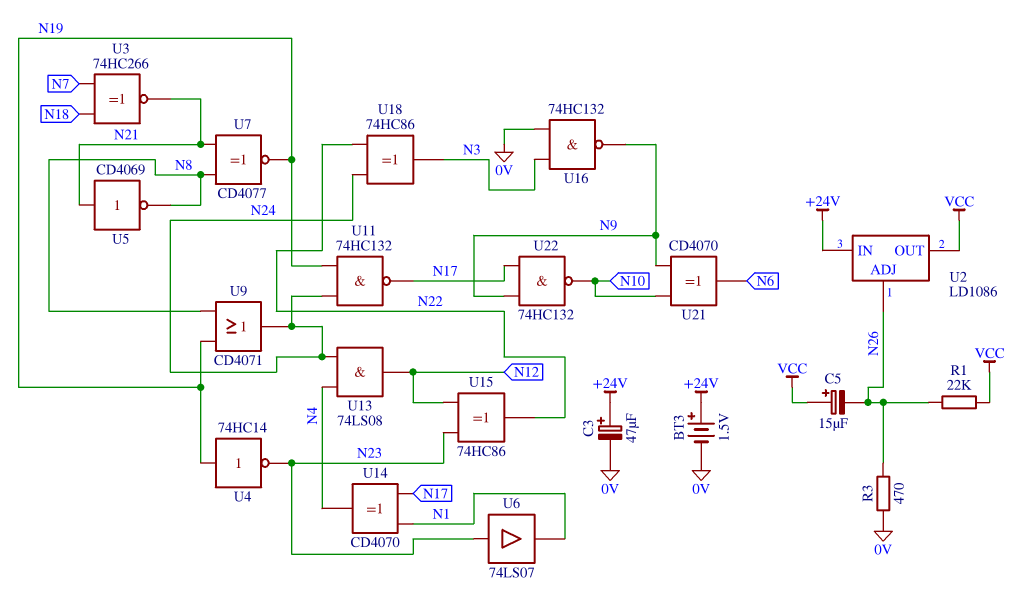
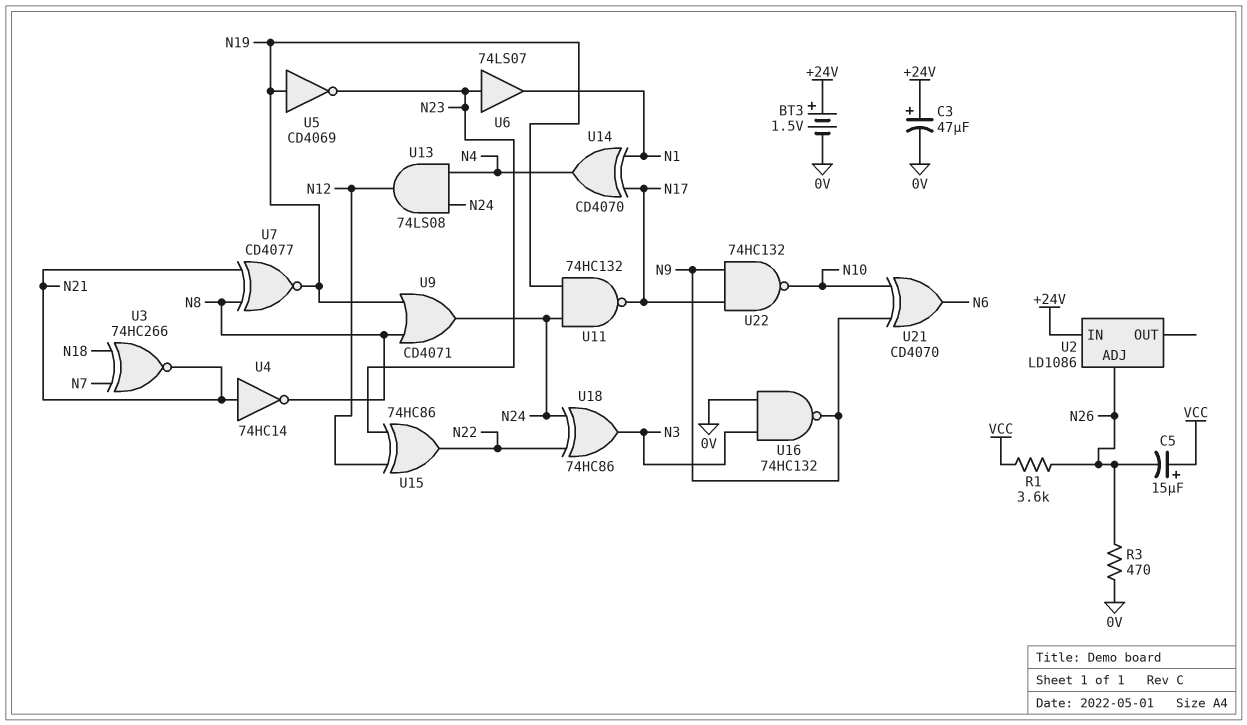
R1: 22k (N26, VCC) -> 3.6k (N26, VCC)
U2 pin OUT: VCC -> none
U4: NOT 74HC14 (in N19, out N23) -> NOT 74HC14 (in N21, out N8)
U5: NOT CD4069 (in N21, out N8) -> NOT CD4069 (in N19, out N23)

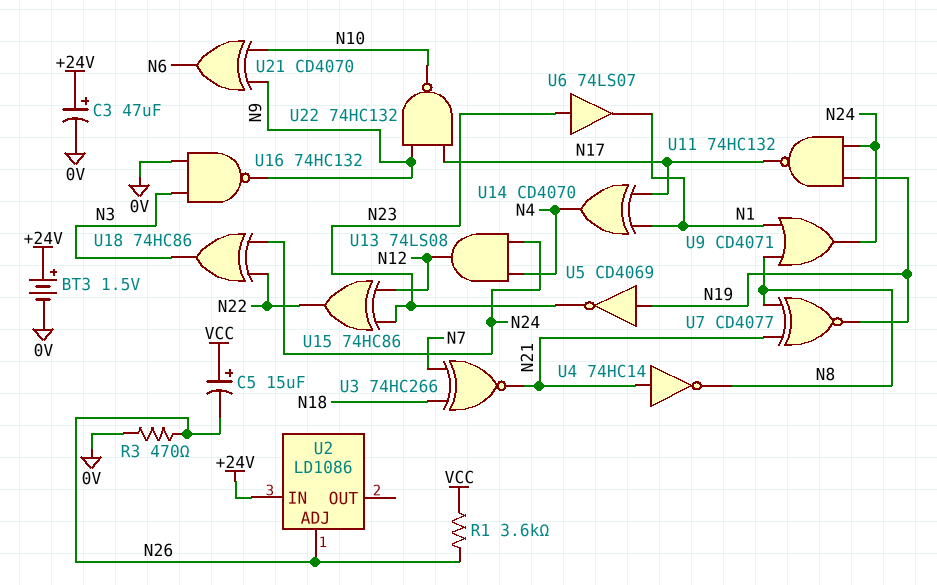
U9: OR CD4071 (in N8, in N19, out N24) -> OR CD4071 (in N1, in N8, out N24)

